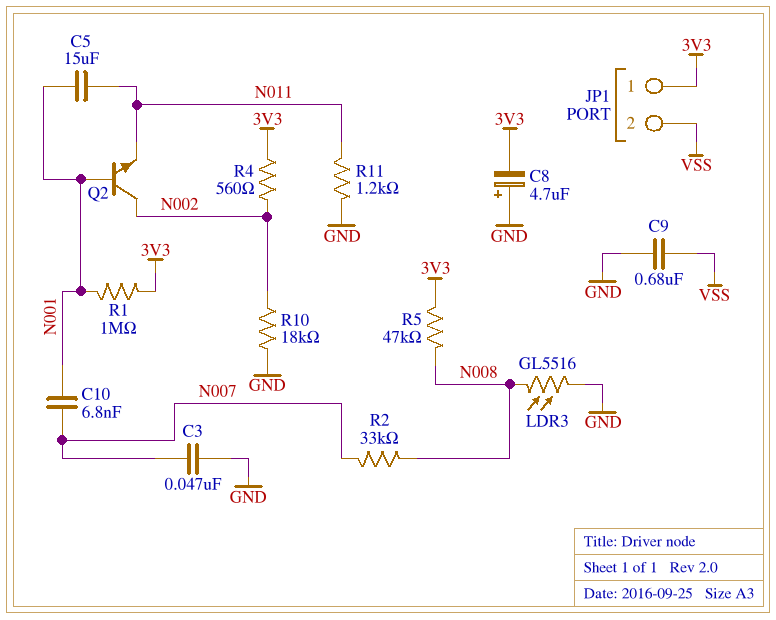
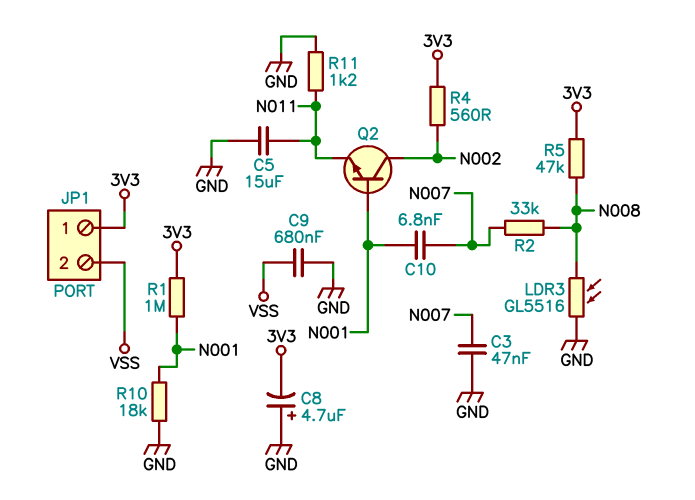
C5: 15uF (N001, N011) -> 15uF (GND, N011)
R10: 18k (GND, N002) -> 18k (GND, N001)

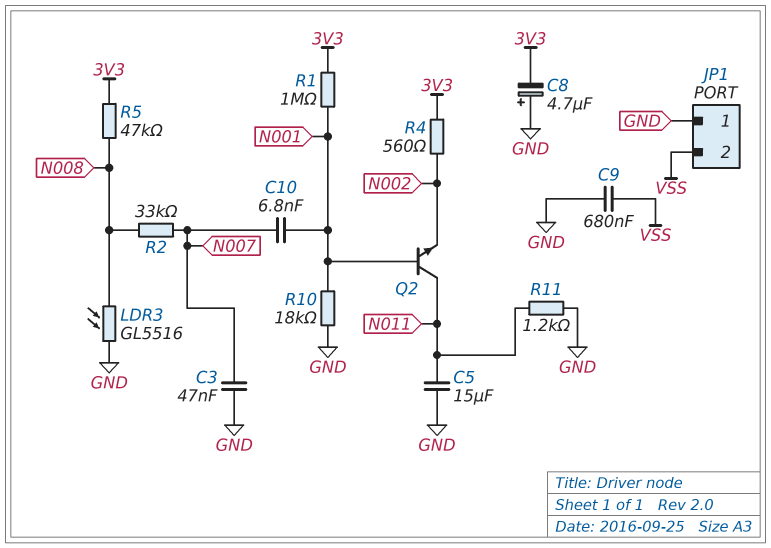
JP1 pin 1: 3V3 -> GND
Q2: NPN (B N001, C N002, E N011) -> NPN (B N001, C N011, E N002)

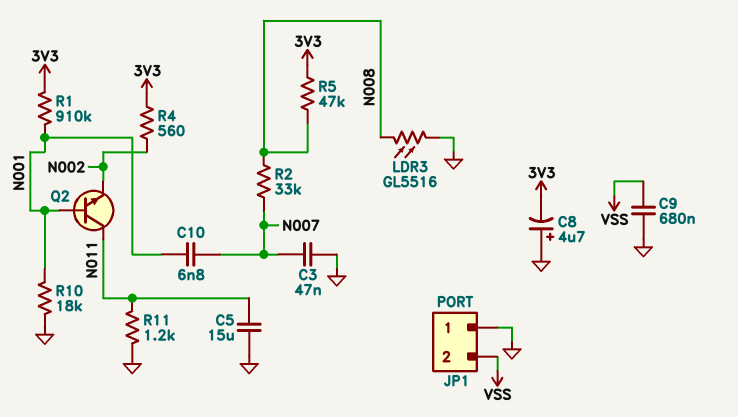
R1: 1M (3V3, N001) -> 910k (3V3, N001)

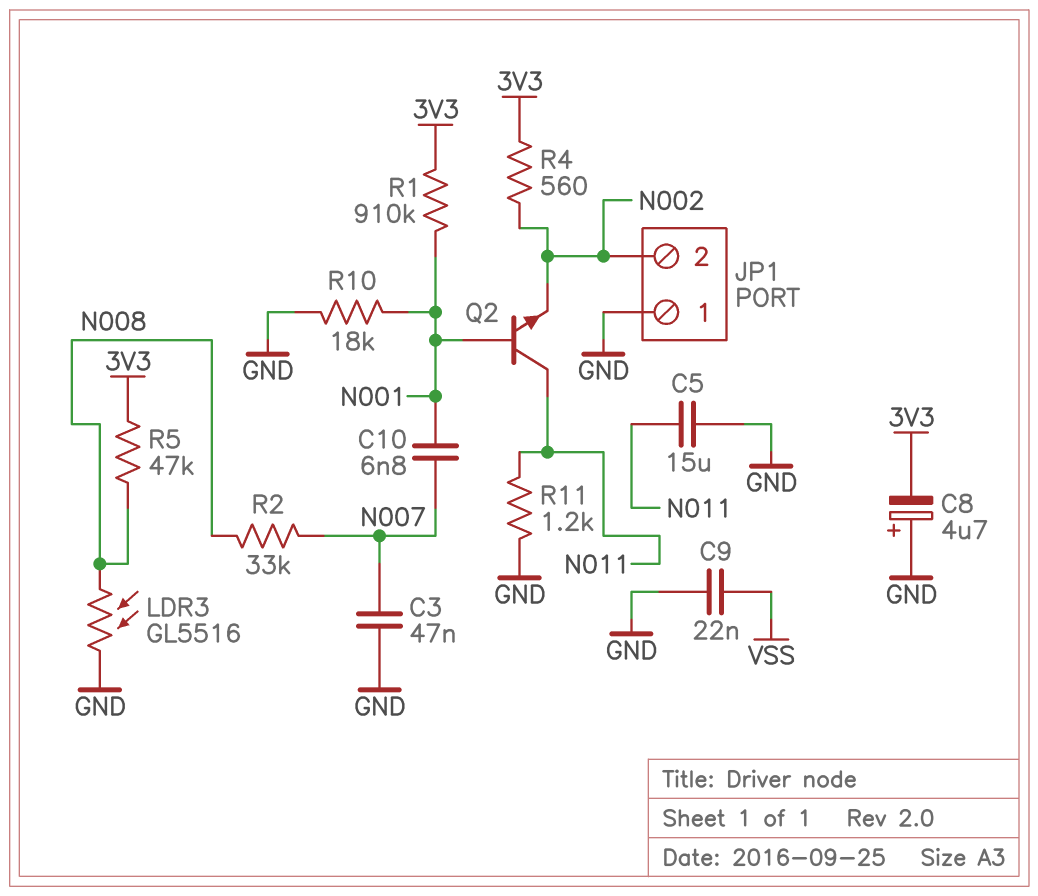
C9: 680nF (GND, VSS) -> 22nF (GND, VSS)
JP1 pin 2: VSS -> N002

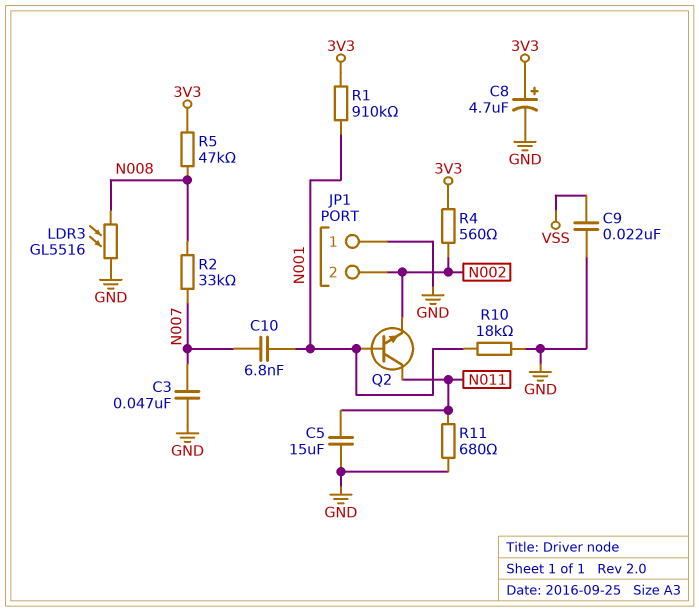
C8: 4.7uF (plus GND, minus 3V3) -> 4.7uF (plus 3V3, minus GND)
R11: 1.2k (GND, N011) -> 680 (GND, N011)

